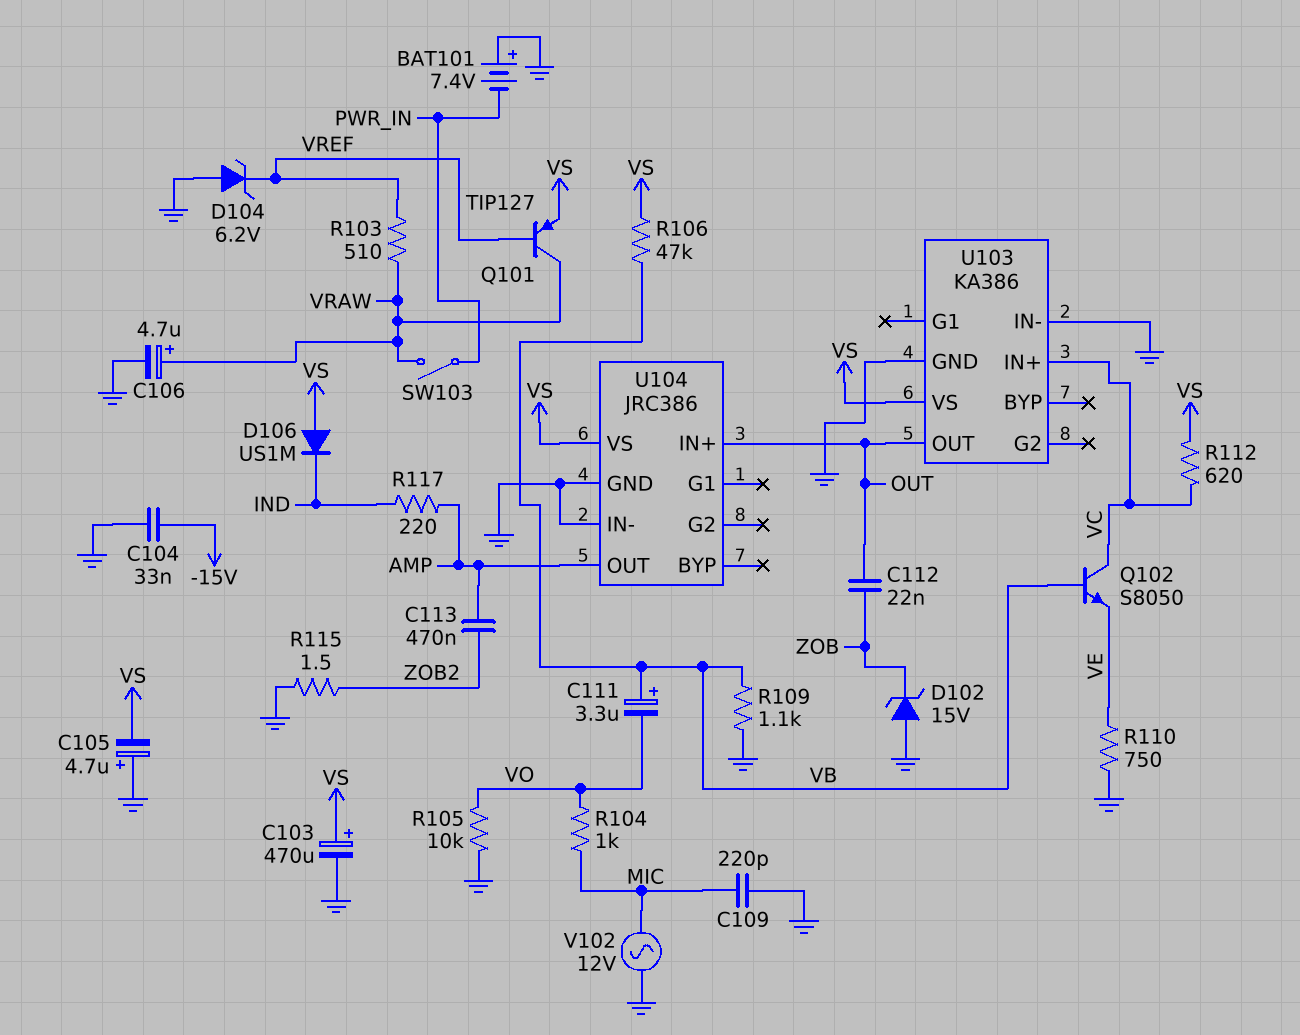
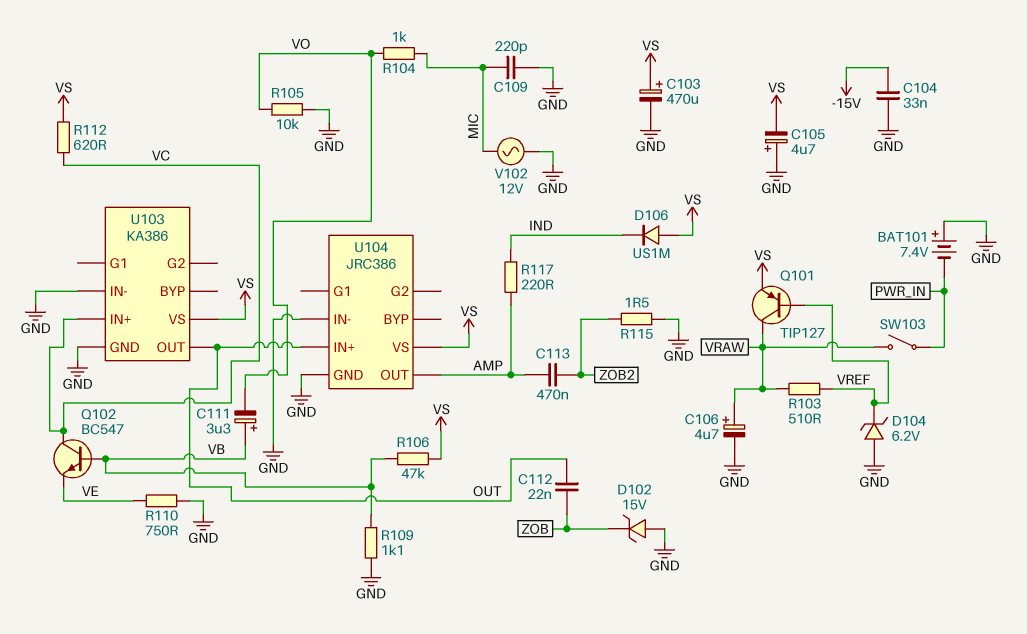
Q102: NPN S8050 (B VB, C VC, E VE) -> NPN BC547 (B VB, C VC, E VE)

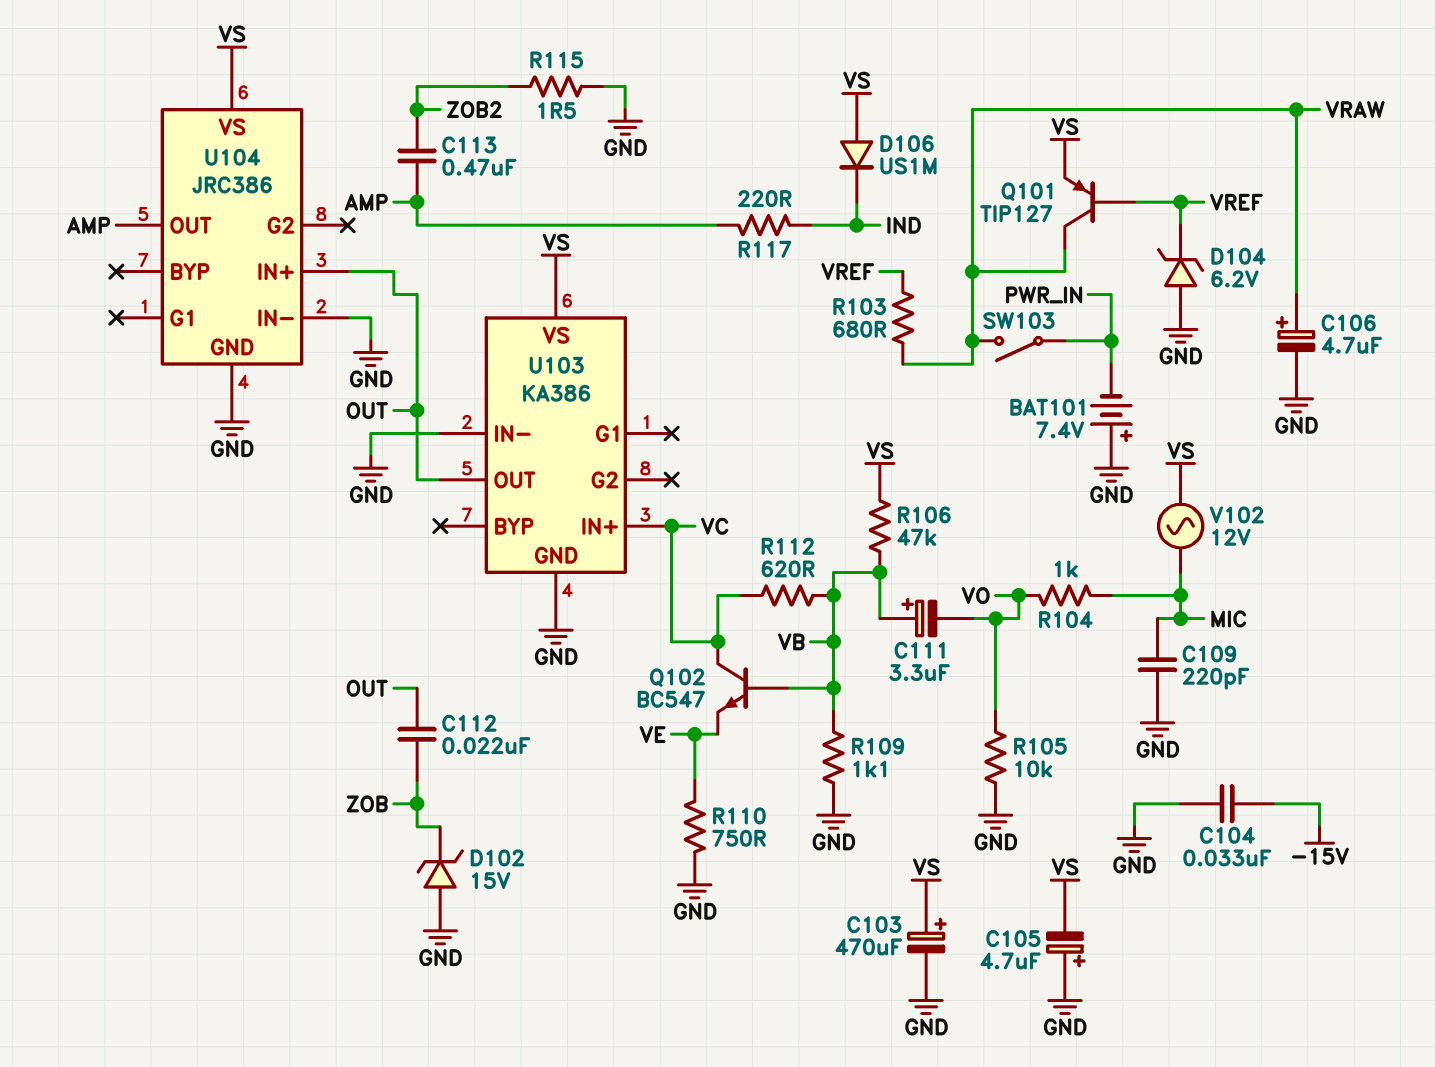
R103: 510 (VRAW, VREF) -> 680 (VRAW, VREF)
R112: 620 (VC, VS) -> 620 (VB, VC)
V102: AC 12V (GND, MIC) -> AC 12V (MIC, VS)

